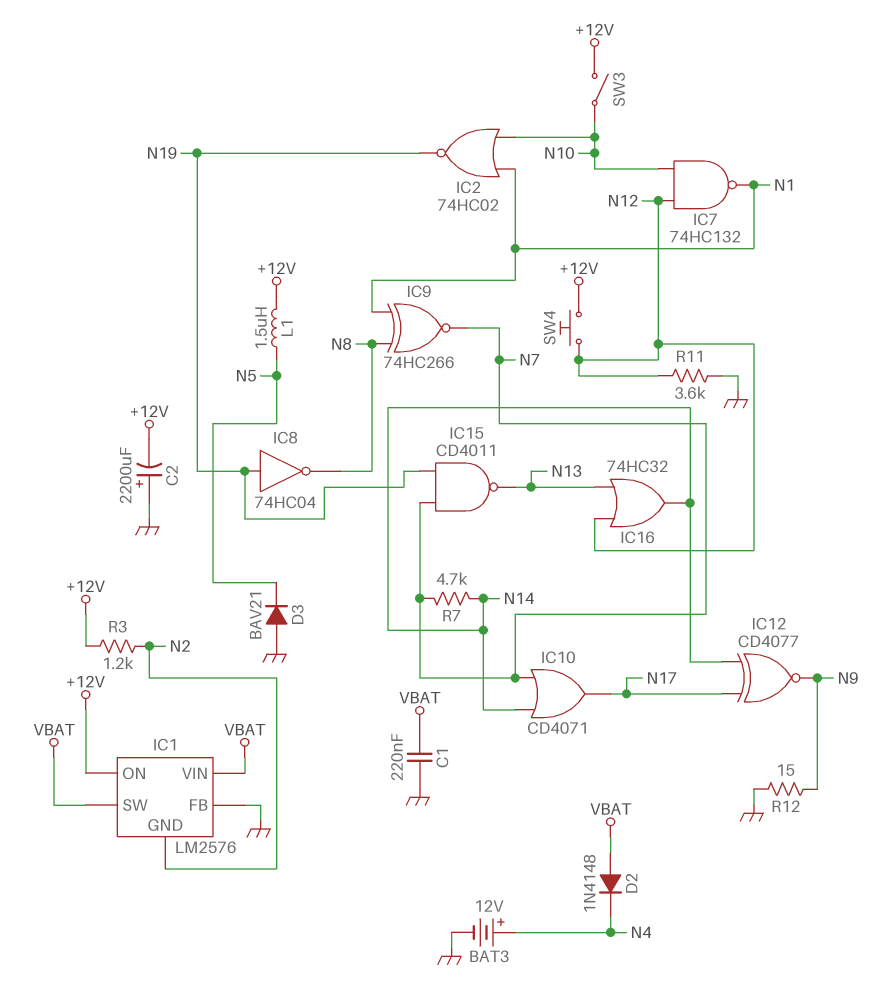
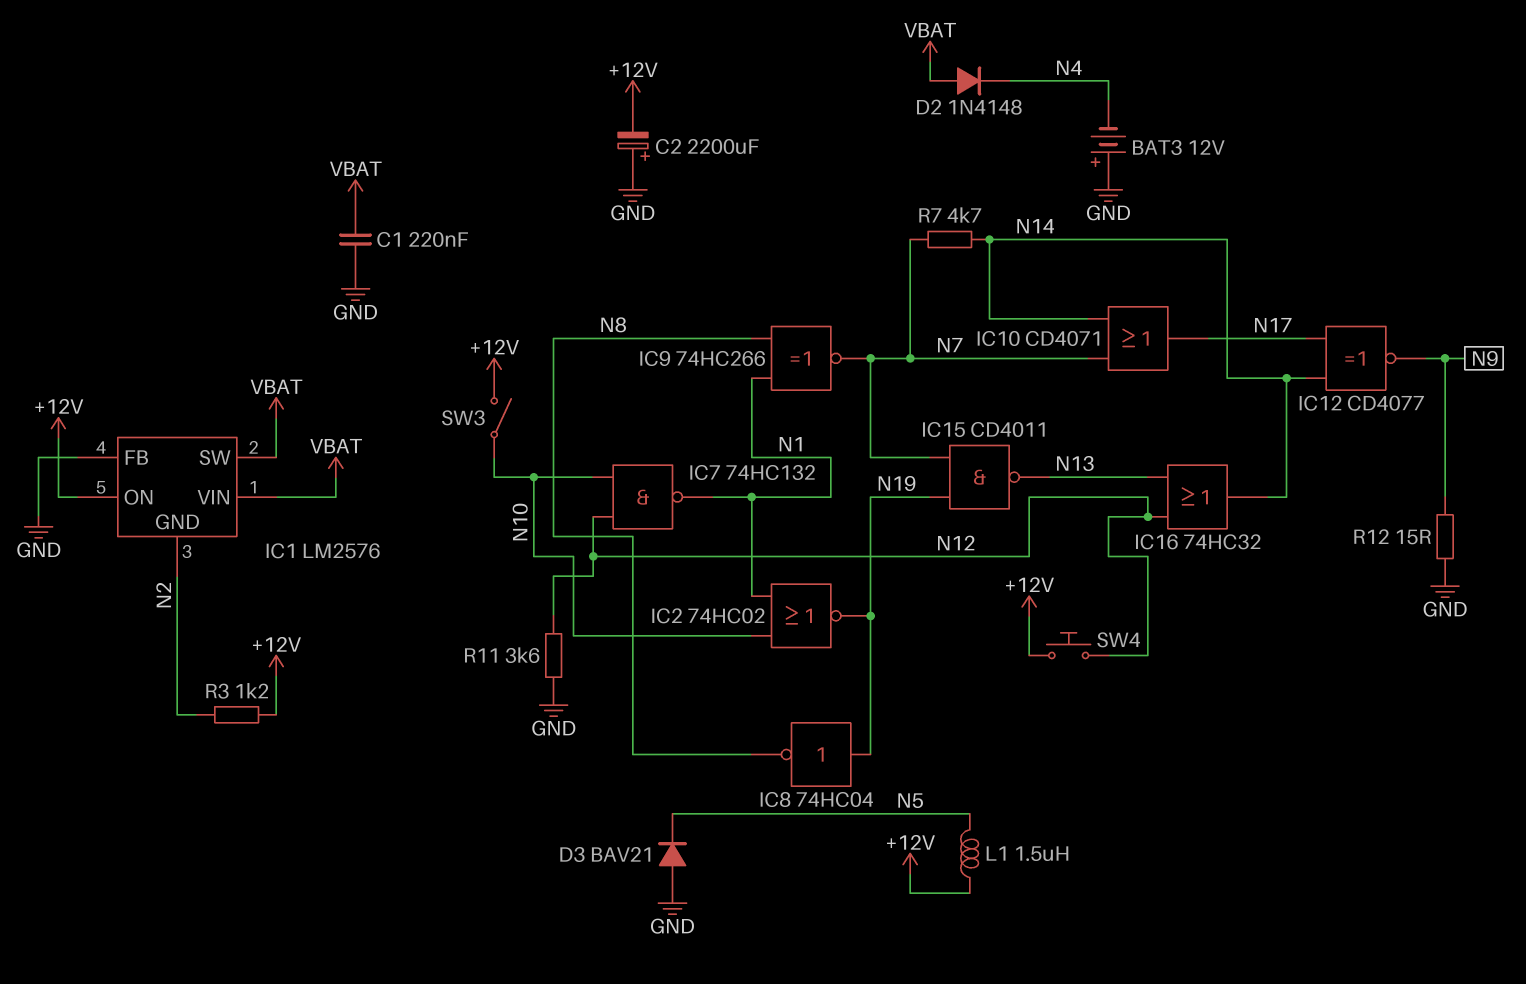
BAT3: 12V (plus N4, minus GND) -> 12V (plus GND, minus N4)

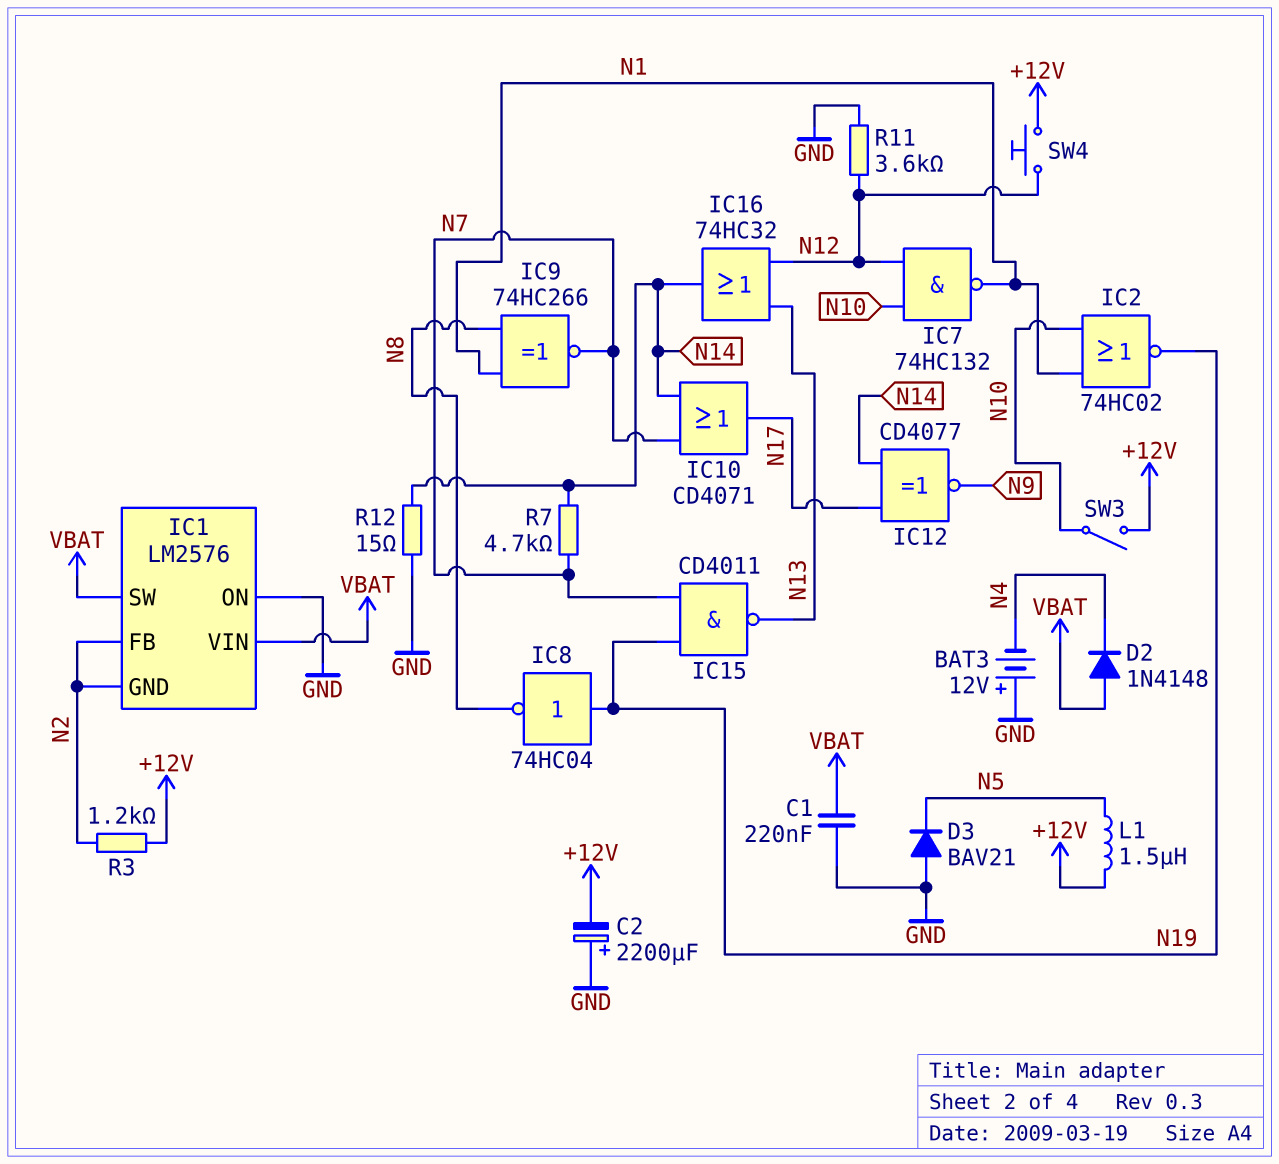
IC1 pin FB: GND -> N2
IC1 pin ON: +12V -> GND
R12: 15 (GND, N9) -> 15 (GND, N14)

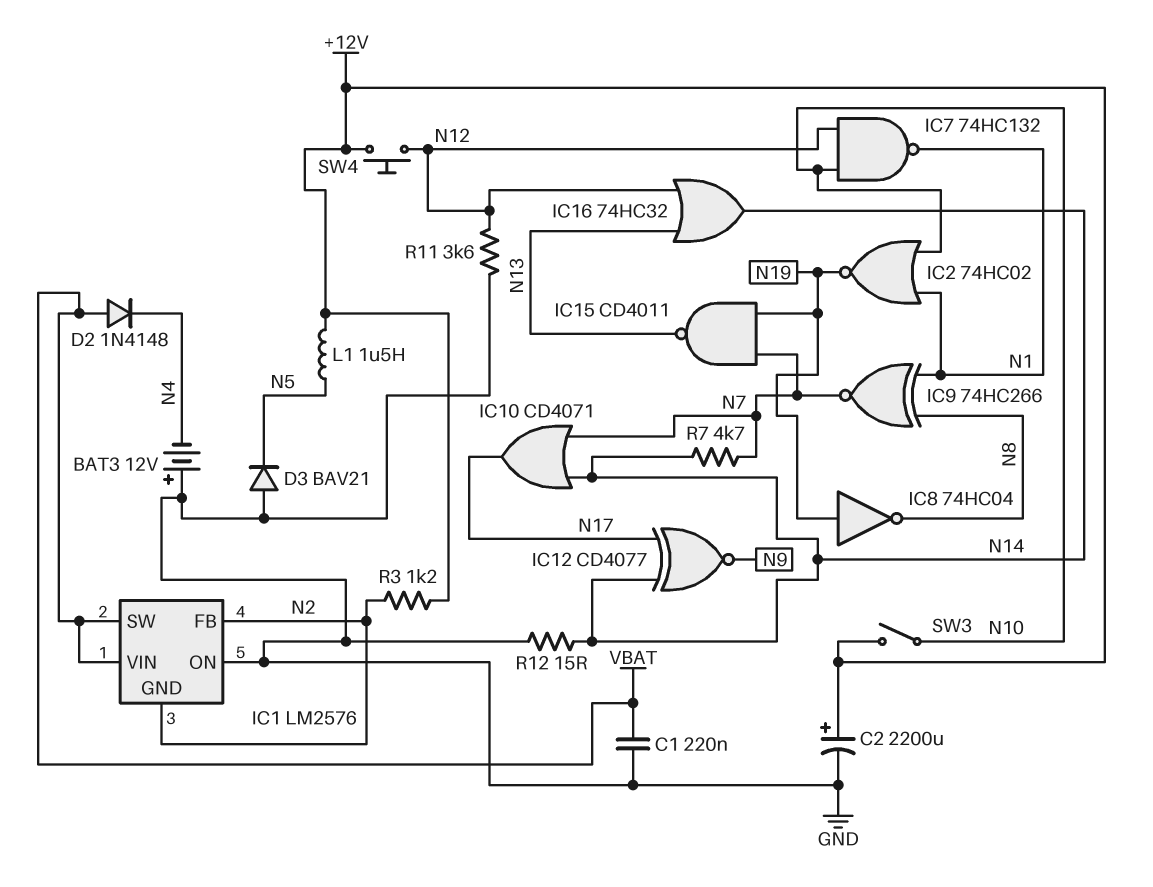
C2: 2200uF (plus GND, minus +12V) -> 2200uF (plus +12V, minus GND)

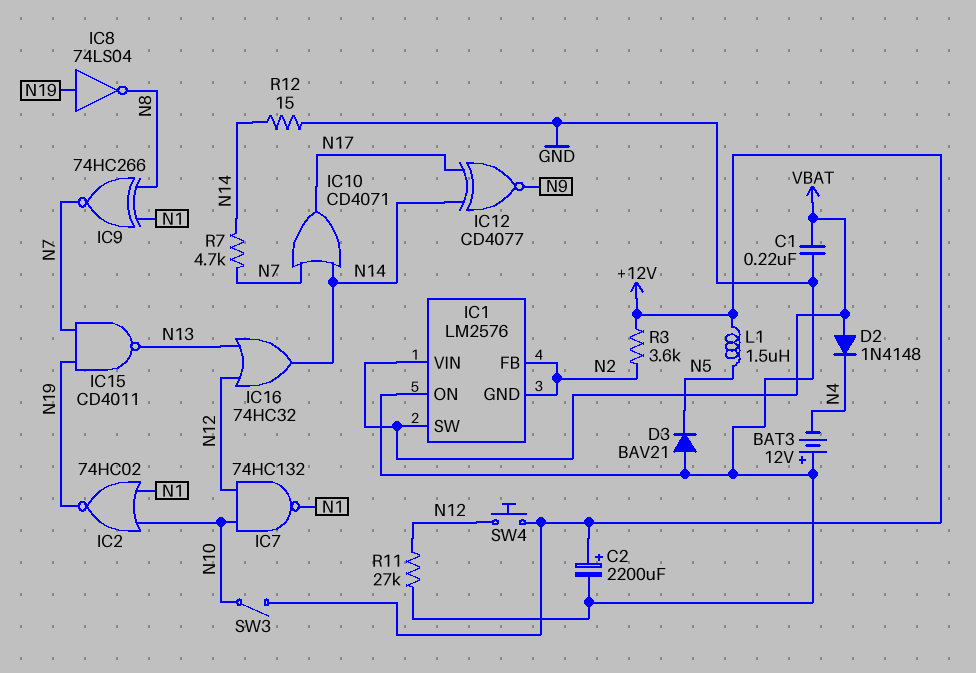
IC8: NOT 74HC04 (in N19, out N8) -> NOT 74LS04 (in N19, out N8)
R3: 1.2k (+12V, N2) -> 3.6k (+12V, N2)
R11: 3.6k (GND, N12) -> 27k (GND, N12)

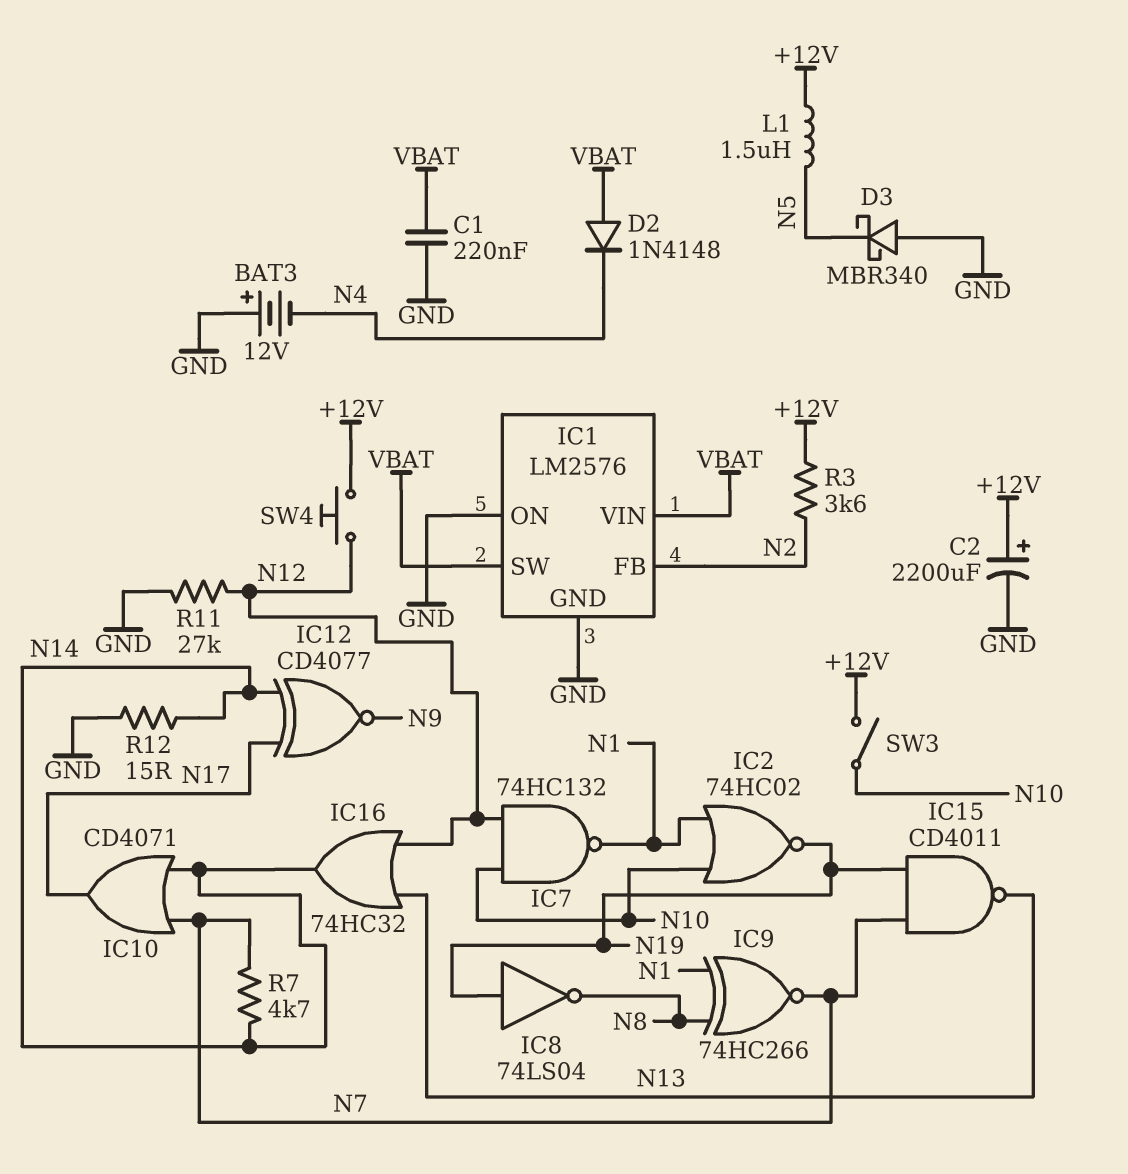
D3: diode BAV21 (A GND, K N5) -> schottky MBR340 (A GND, K N5)
IC1 pin GND: N2 -> GND

